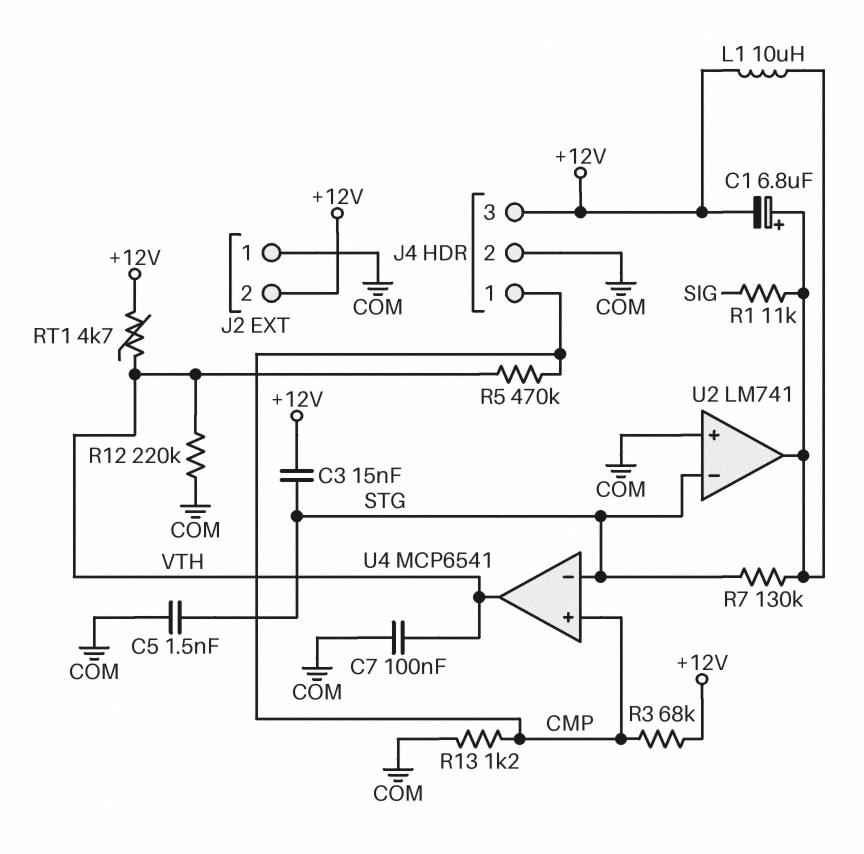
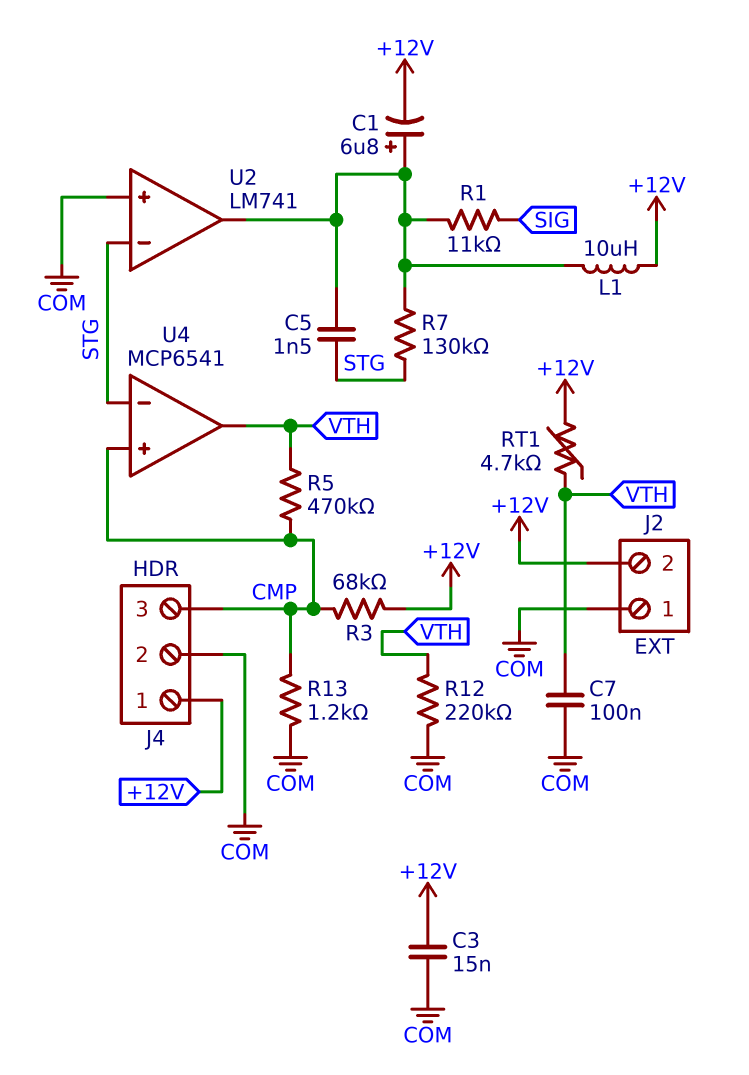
C3: 15nF (+12V, STG) -> 15nF (+12V, COM)
C5: 1.5nF (COM, STG) -> 1.5nF (STG, U2/out)
J4 pin 1: CMP -> +12V
J4 pin 3: +12V -> CMP

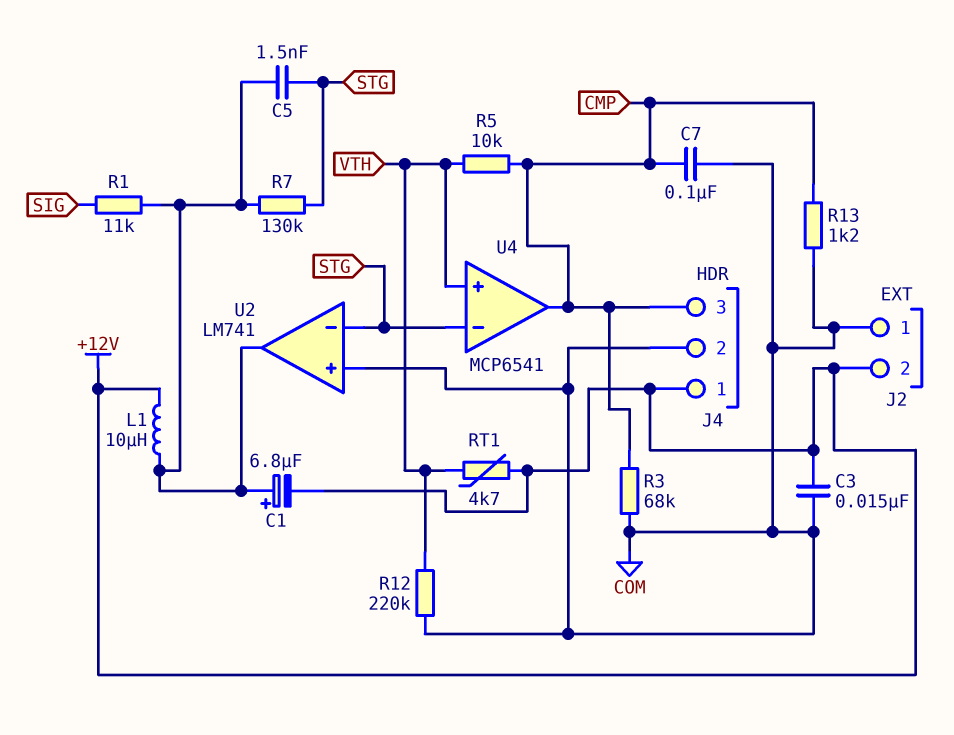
C7: 100nF (COM, VTH) -> 100nF (CMP, COM)
R3: 68k (+12V, CMP) -> 68k (CMP, COM)
R5: 470k (CMP, VTH) -> 10k (CMP, VTH)
U4 pin in+: CMP -> VTH
U4 pin out: VTH -> CMP

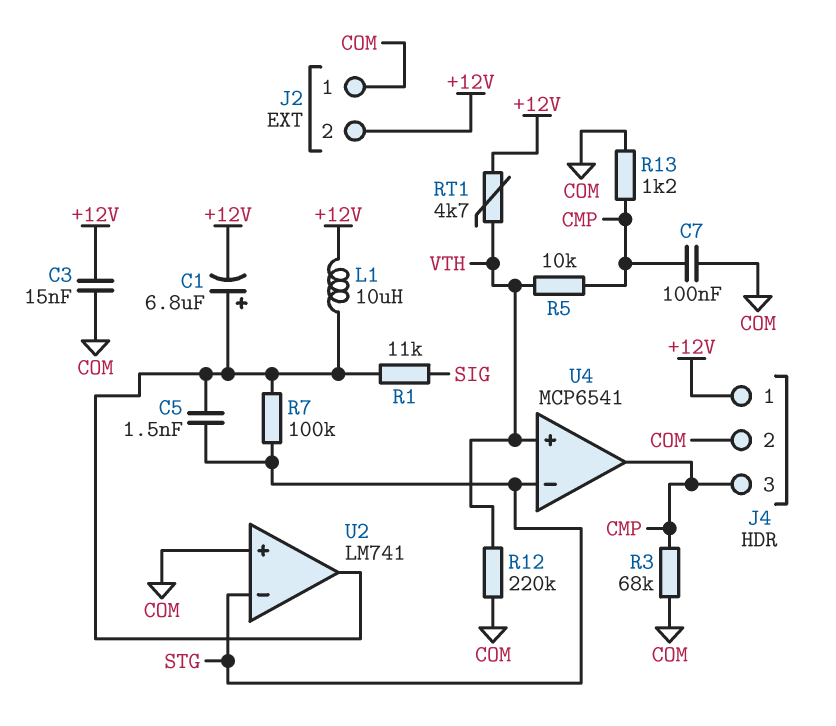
R7: 130k (STG, U2/out) -> 100k (STG, U2/out)

